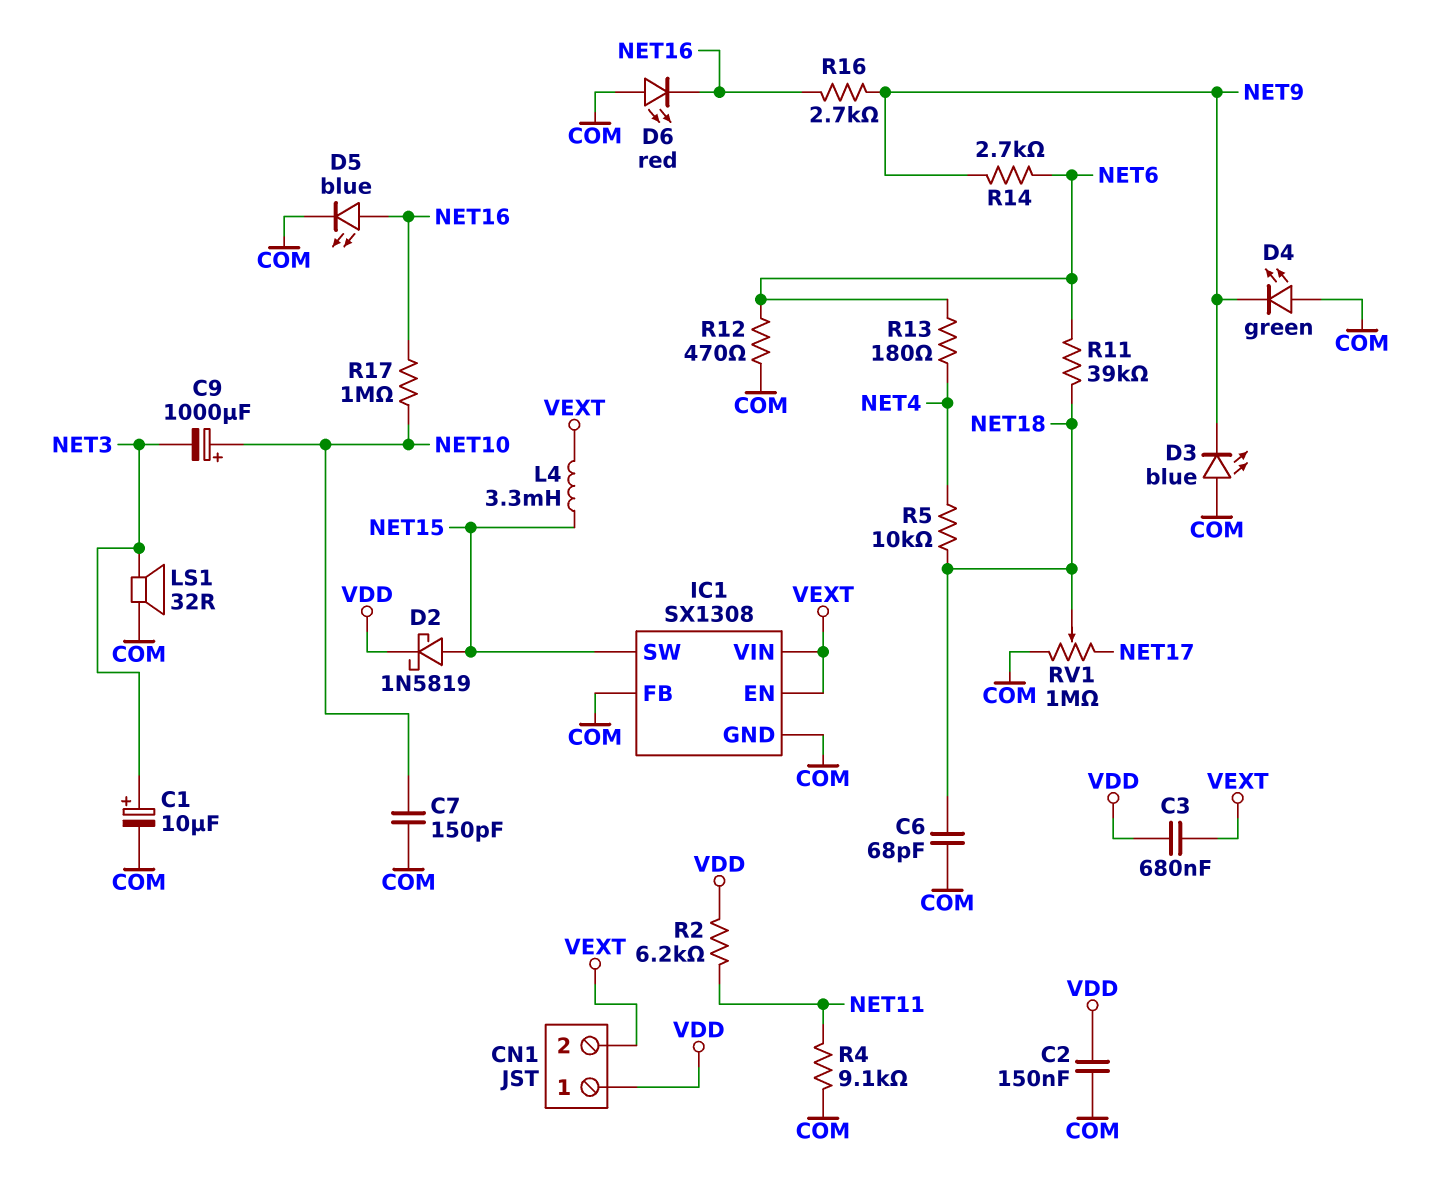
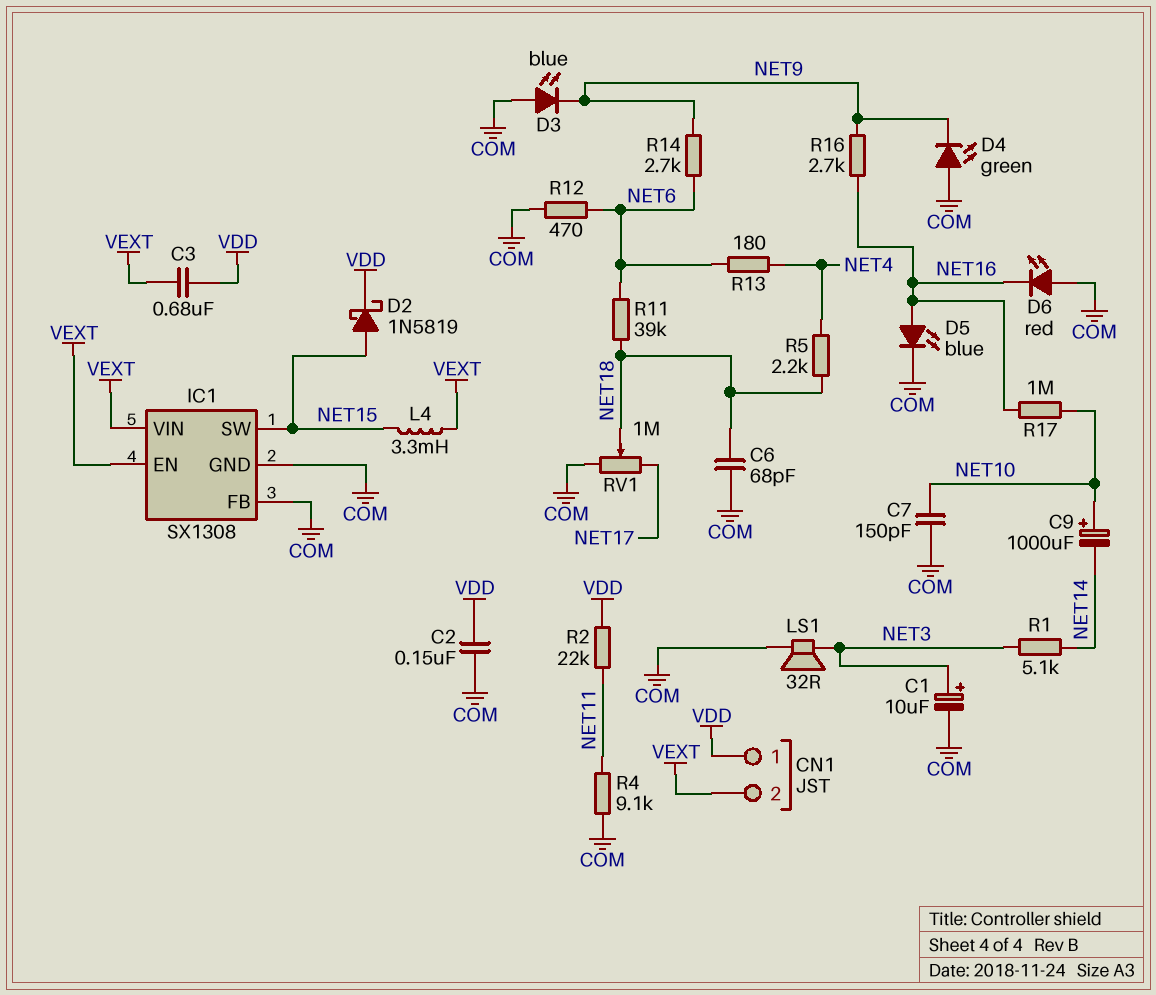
C9: 1000uF (plus NET10, minus NET3) -> 1000uF (plus NET10, minus NET14)
R1: none -> 5.1k (NET3, NET14)
R2: 6.2k (NET11, VDD) -> 22k (NET11, VDD)
R5: 10k (NET4, NET18) -> 2.2k (NET4, NET18)

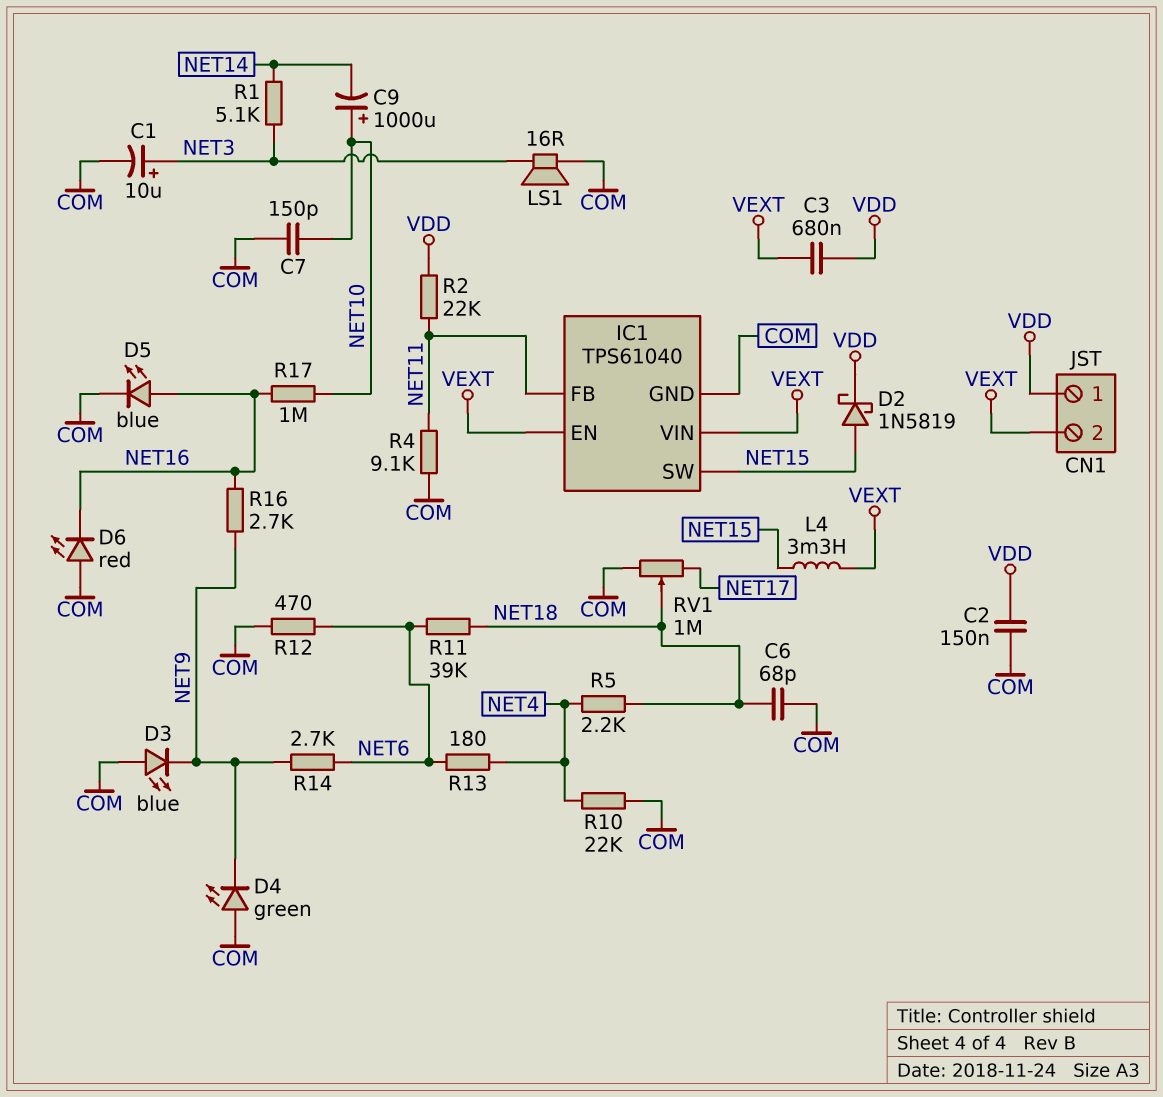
IC1: SX1308 -> TPS61040
IC1 pin FB: COM -> NET11
LS1: speaker 32R (COM, NET3) -> speaker 16R (COM, NET3)
R10: none -> 22k (COM, NET4)

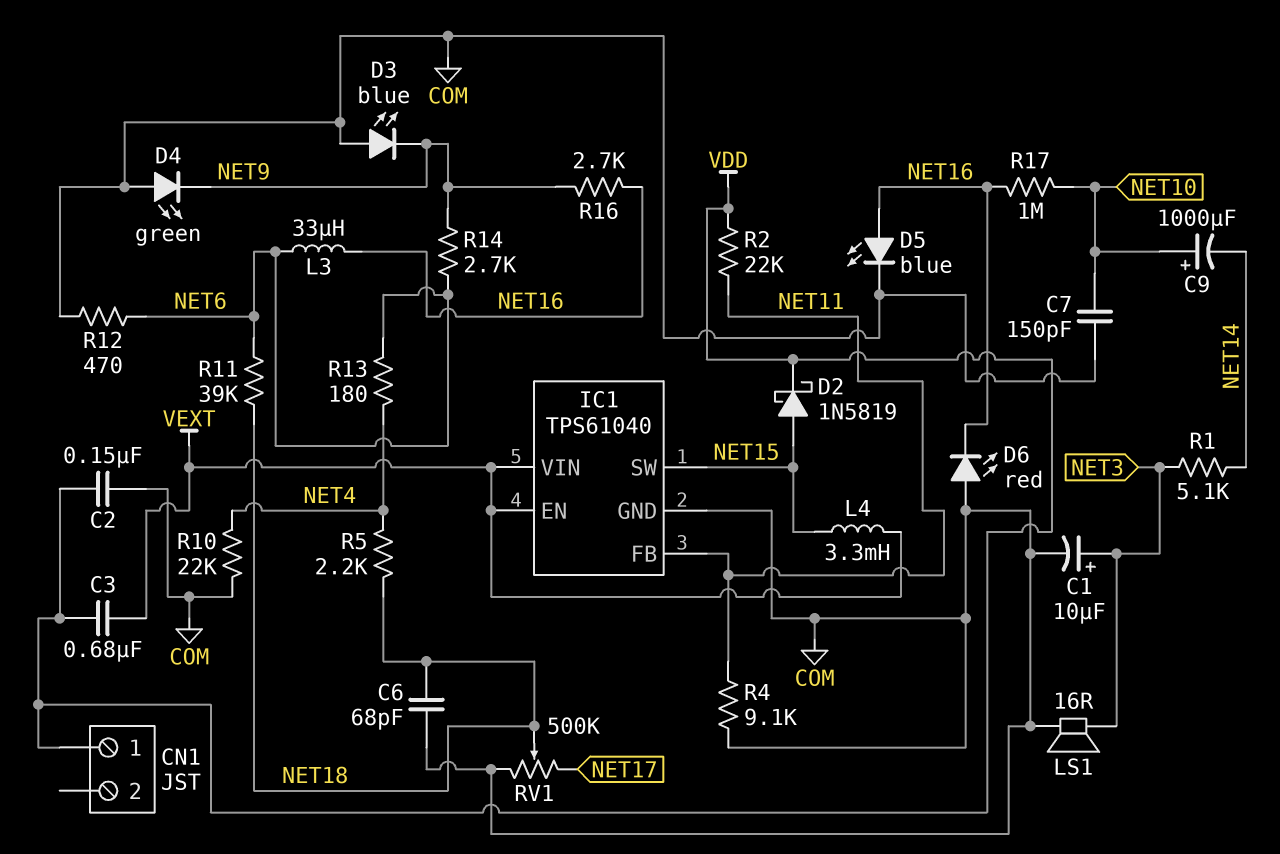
CN1 pin 2: VEXT -> none
L3: none -> 33uH (NET6, NET16)
RV1: 1M (COM, NET17, wiper NET18) -> 500k (COM, NET17, wiper NET18)

